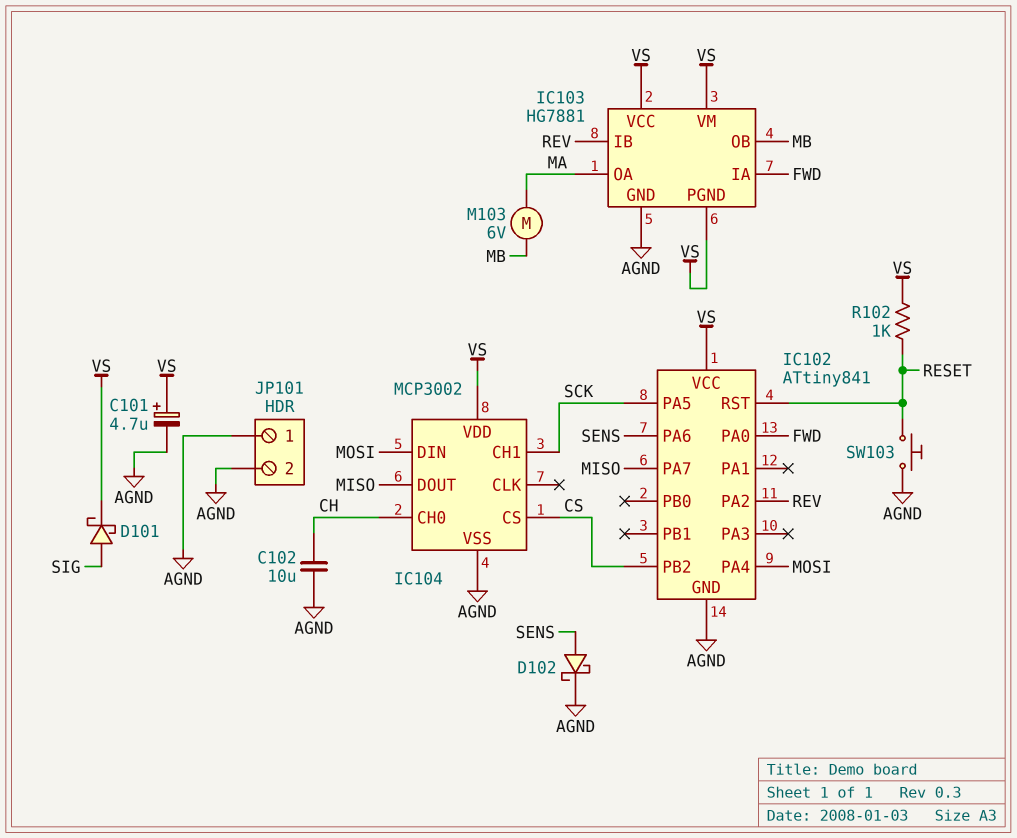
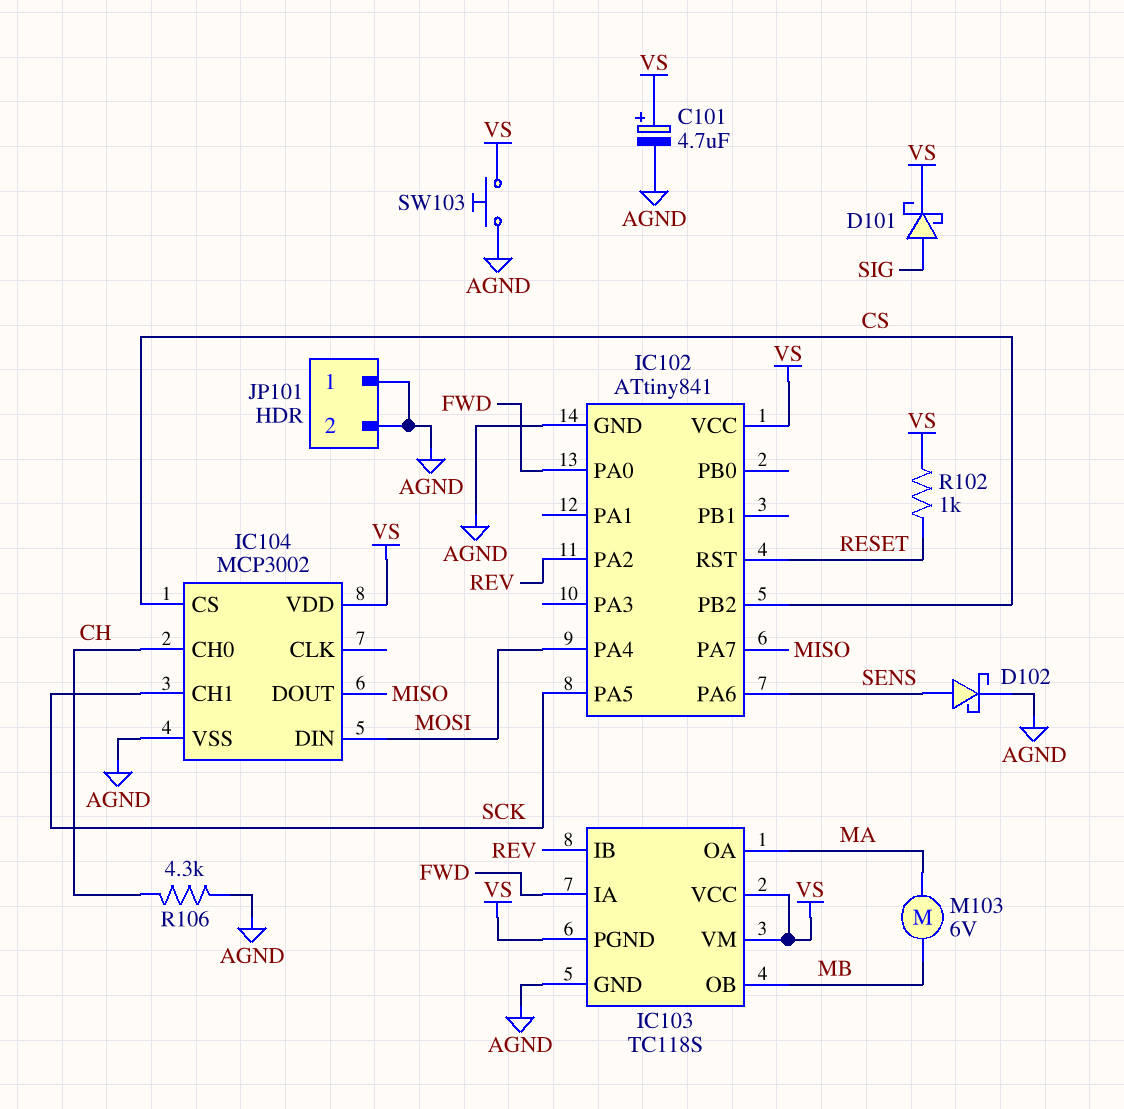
C102: 10uF (AGND, CH) -> none
IC103: HG7881 -> TC118S
R106: none -> 4.3k (AGND, CH)
SW103: button (AGND, RESET) -> button (AGND, VS)

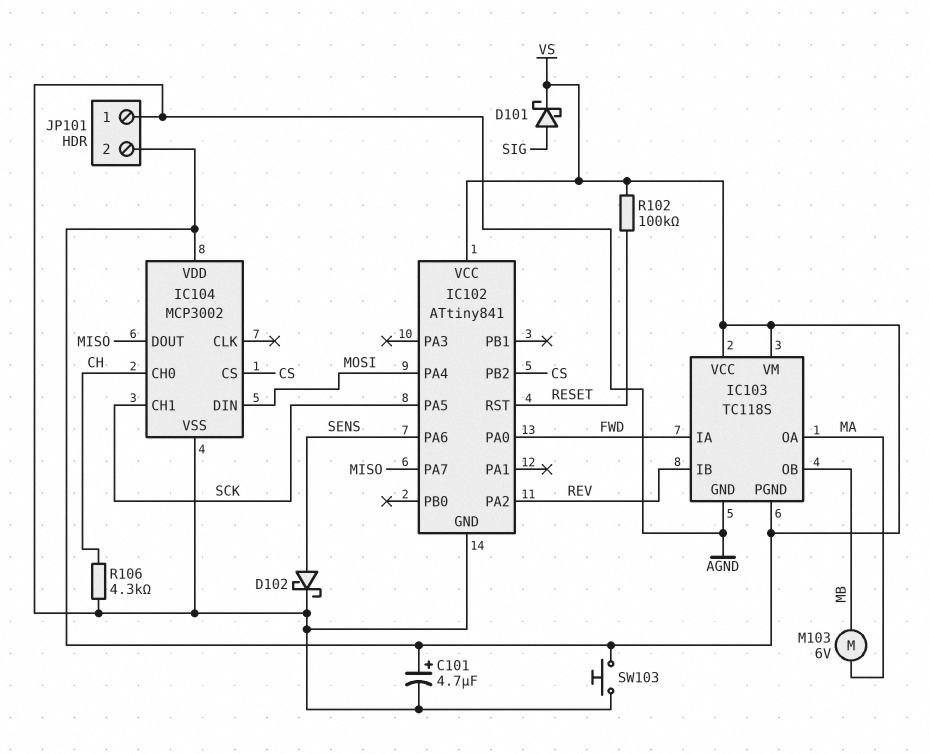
JP101 pin 2: AGND -> VS
R102: 1k (RESET, VS) -> 100k (RESET, VS)

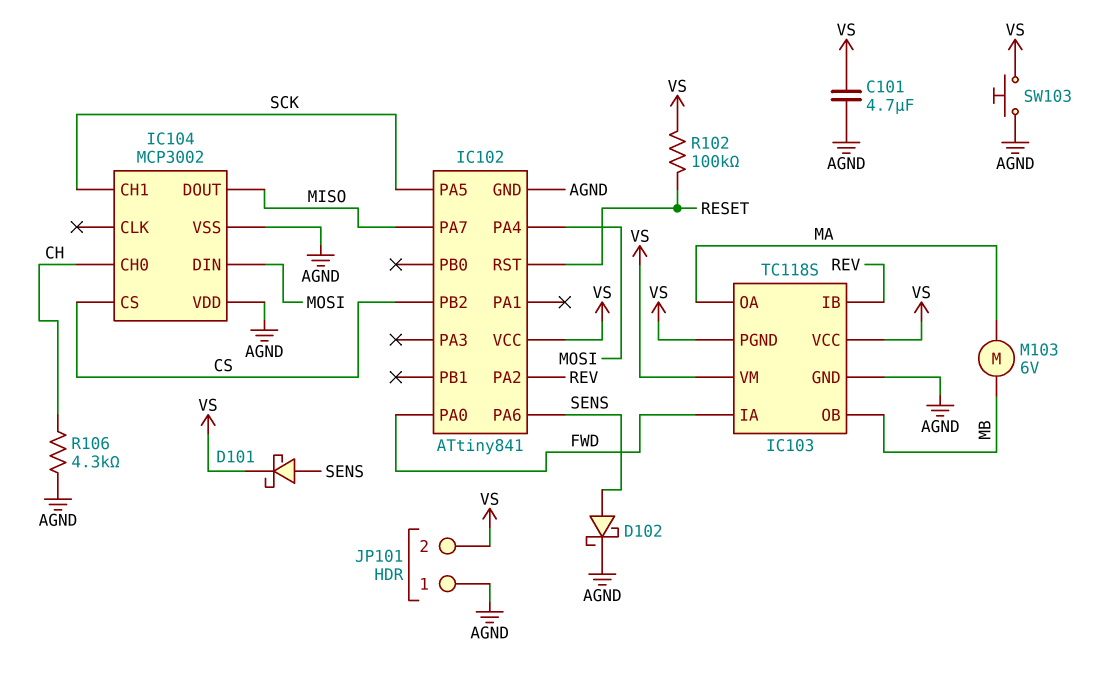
C101: 4.7uF (plus VS, minus AGND) -> 4.7uF (AGND, VS)
D101: schottky (A SIG, K VS) -> schottky (A SENS, K VS)
IC104 pin VDD: VS -> AGND

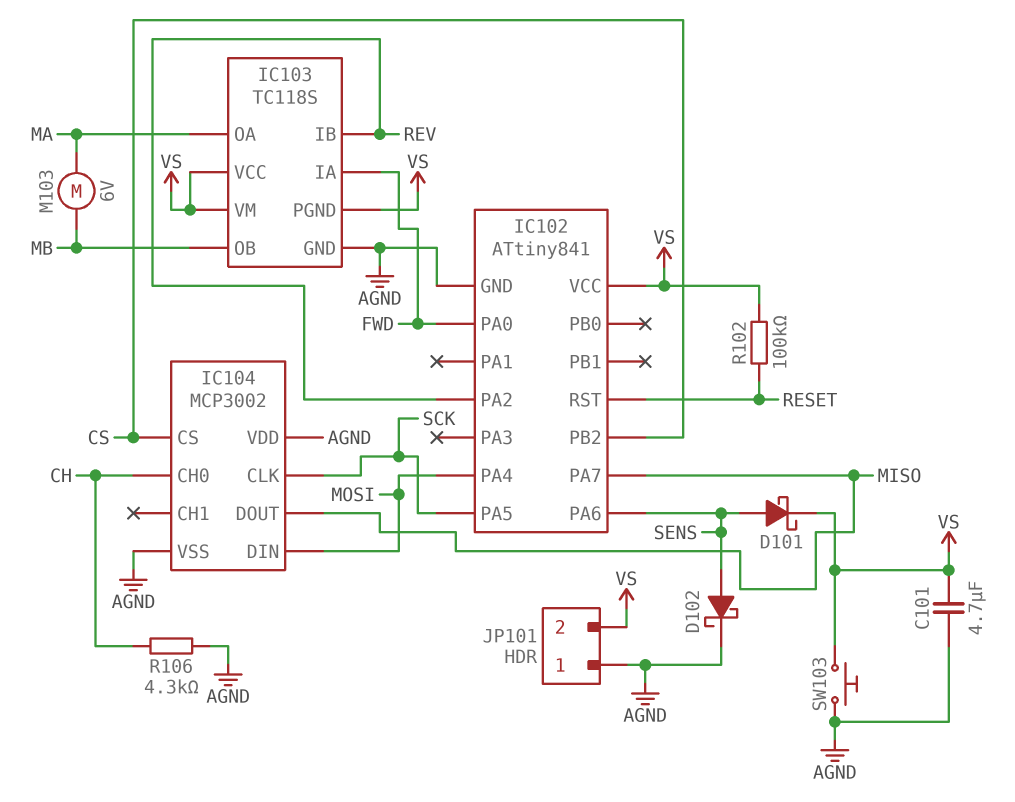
IC104 pin CH1: SCK -> none
IC104 pin CLK: none -> SCK

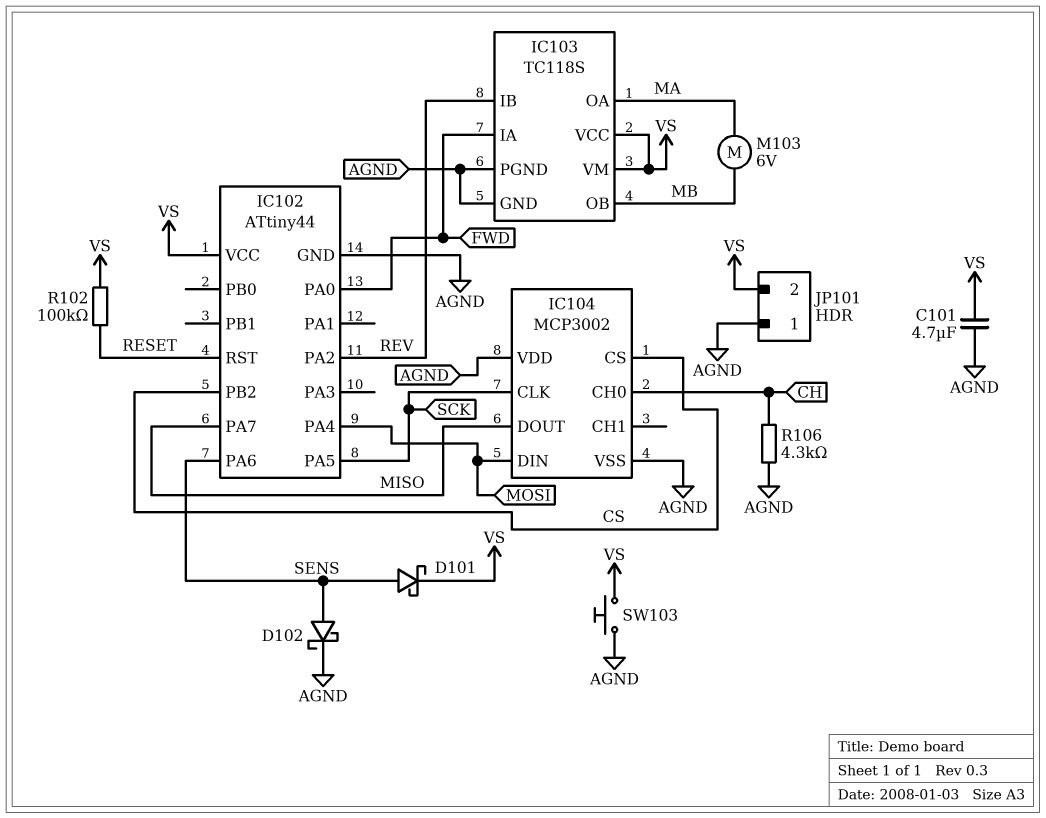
IC102: ATtiny841 -> ATtiny44
IC103 pin PGND: VS -> AGND

